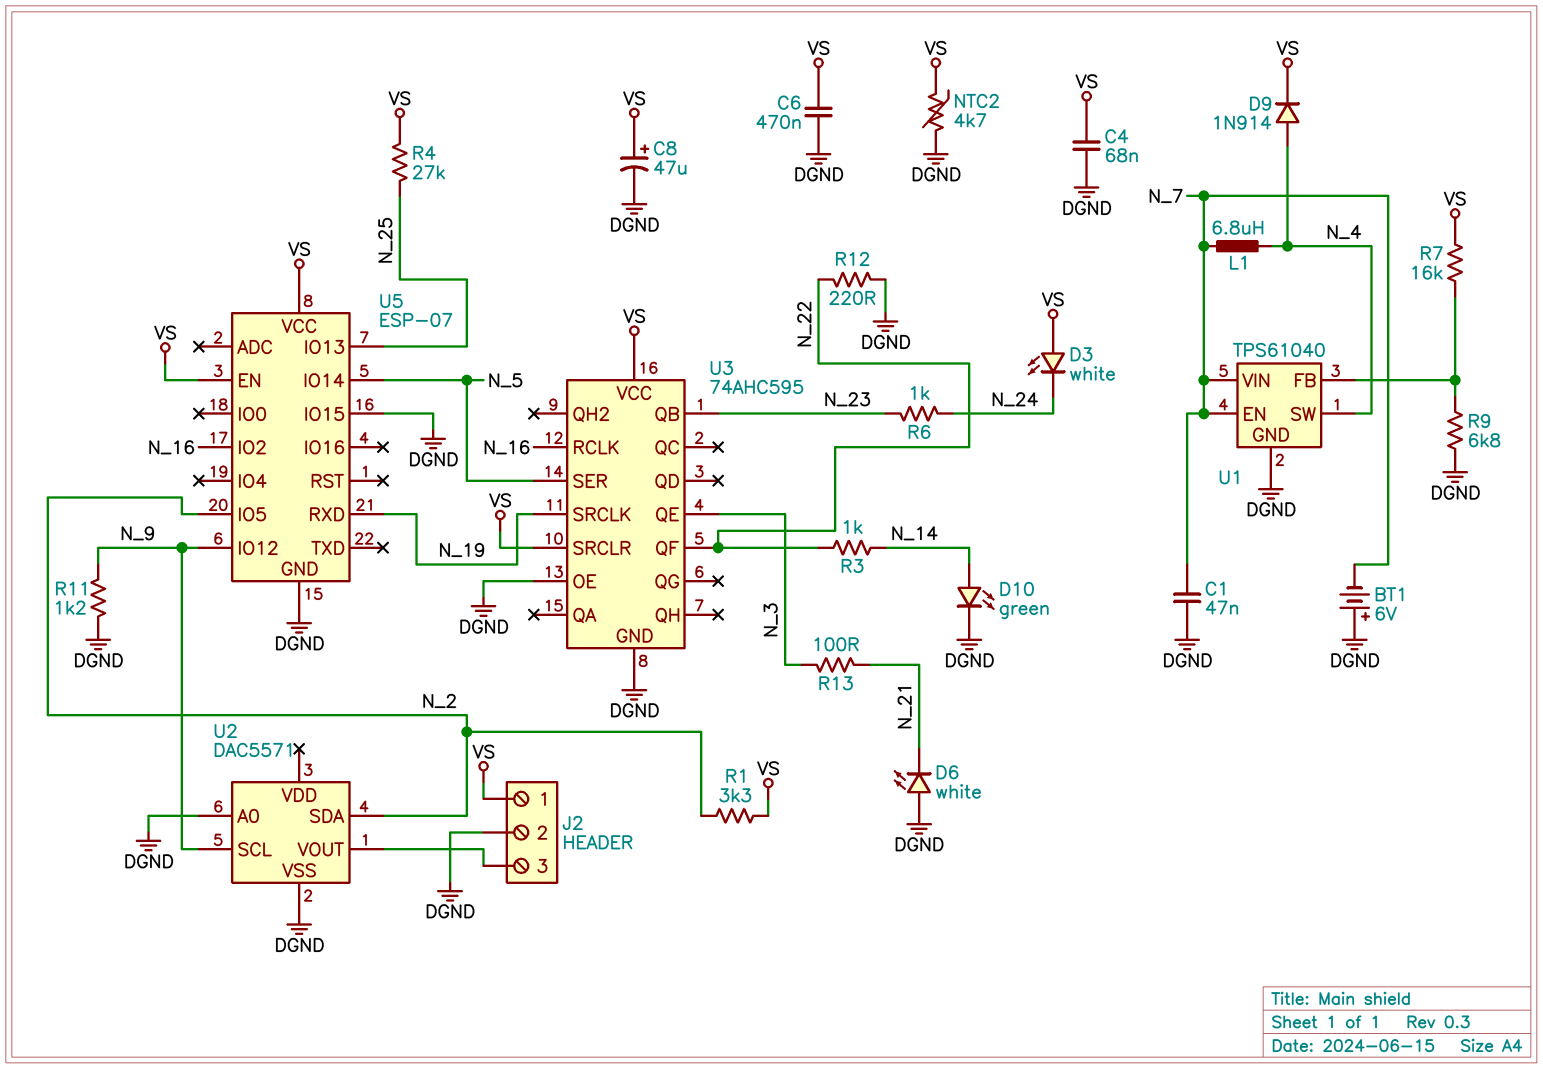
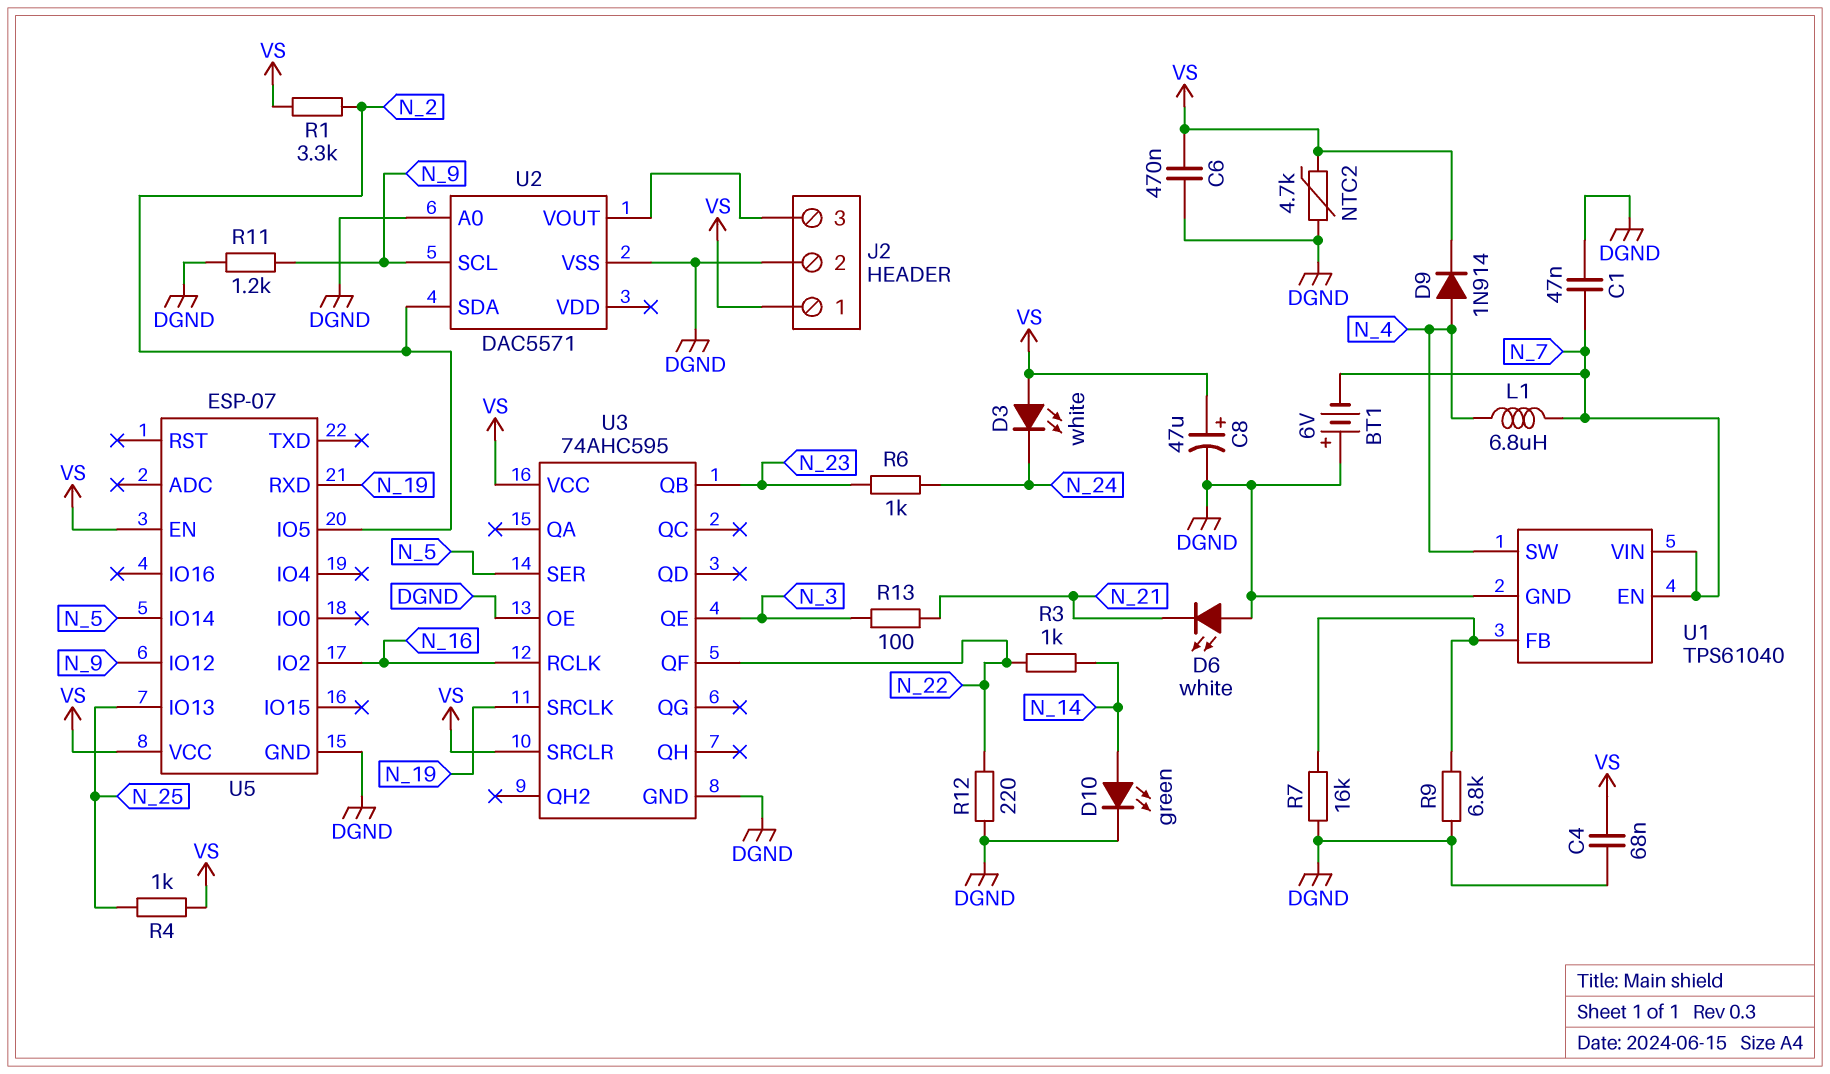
R4: 27k (N_25, VS) -> 1k (N_25, VS)
R7: 16k (U1/FB, VS) -> 16k (DGND, U1/FB)
U5 pin IO15: DGND -> none

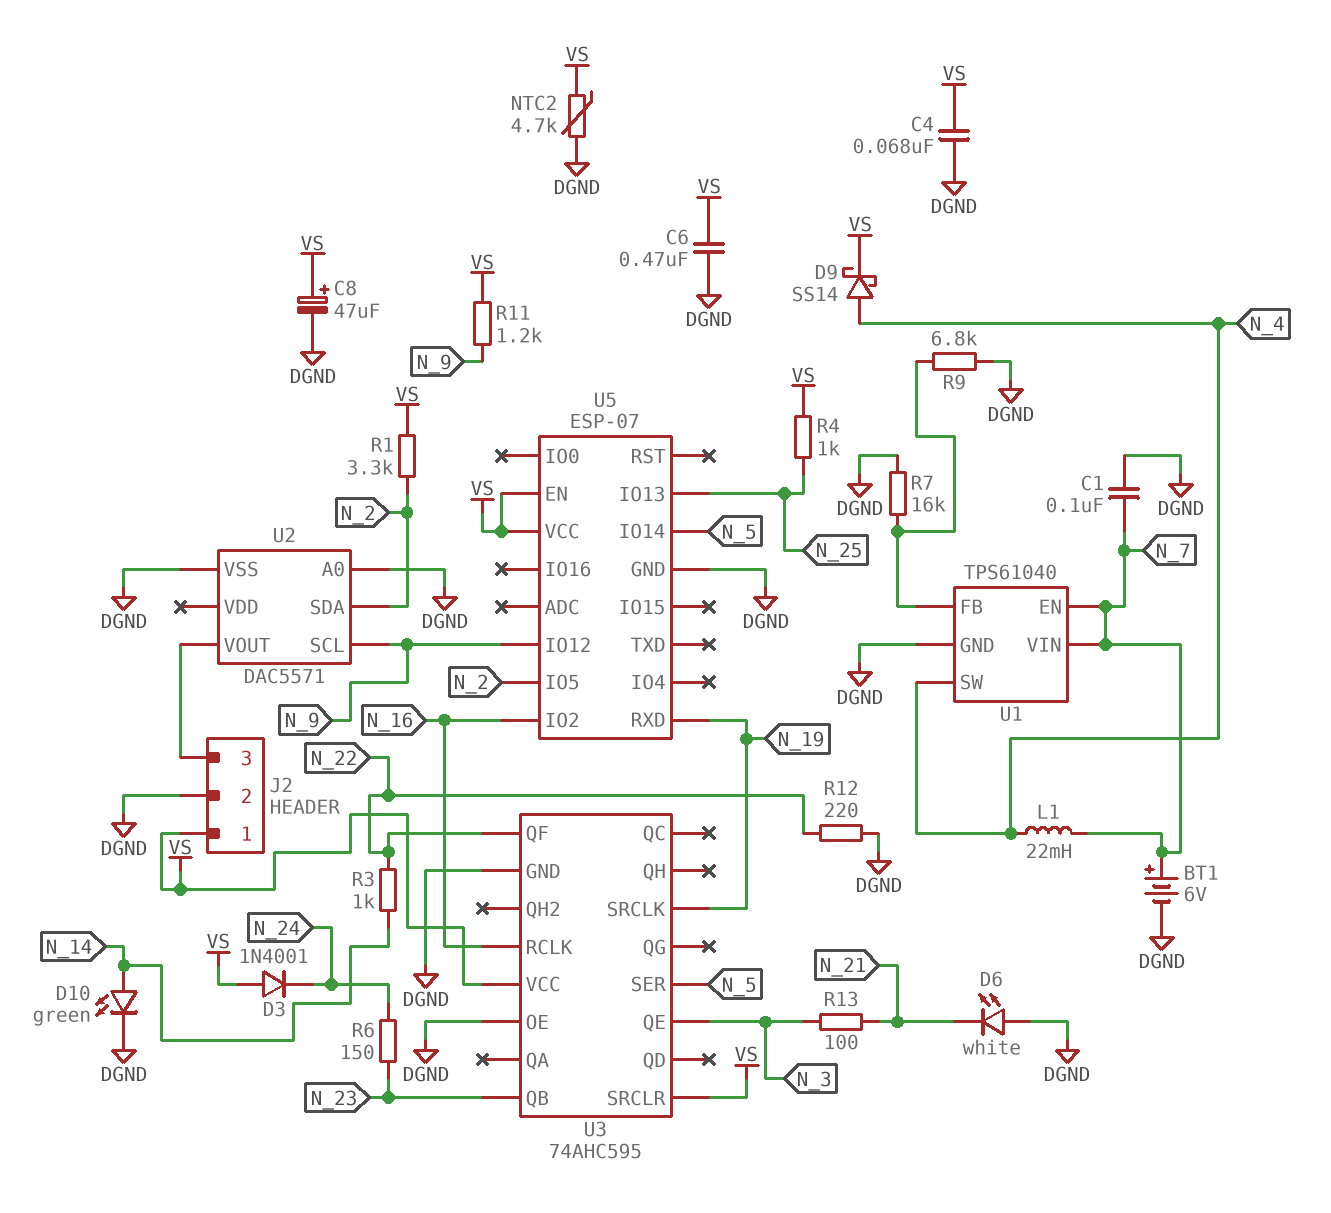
BT1: 6V (plus DGND, minus N_7) -> 6V (plus N_7, minus DGND)
C1: 47nF (DGND, N_7) -> 100nF (DGND, N_7)
D3: LED white (A VS, K N_24) -> diode 1N4001 (A VS, K N_24)
D9: diode 1N914 (A N_4, K VS) -> schottky SS14 (A N_4, K VS)
L1: 6.8uH (N_4, N_7) -> 22mH (N_4, N_7)
R6: 1k (N_23, N_24) -> 150 (N_23, N_24)
R11: 1.2k (DGND, N_9) -> 1.2k (N_9, VS)

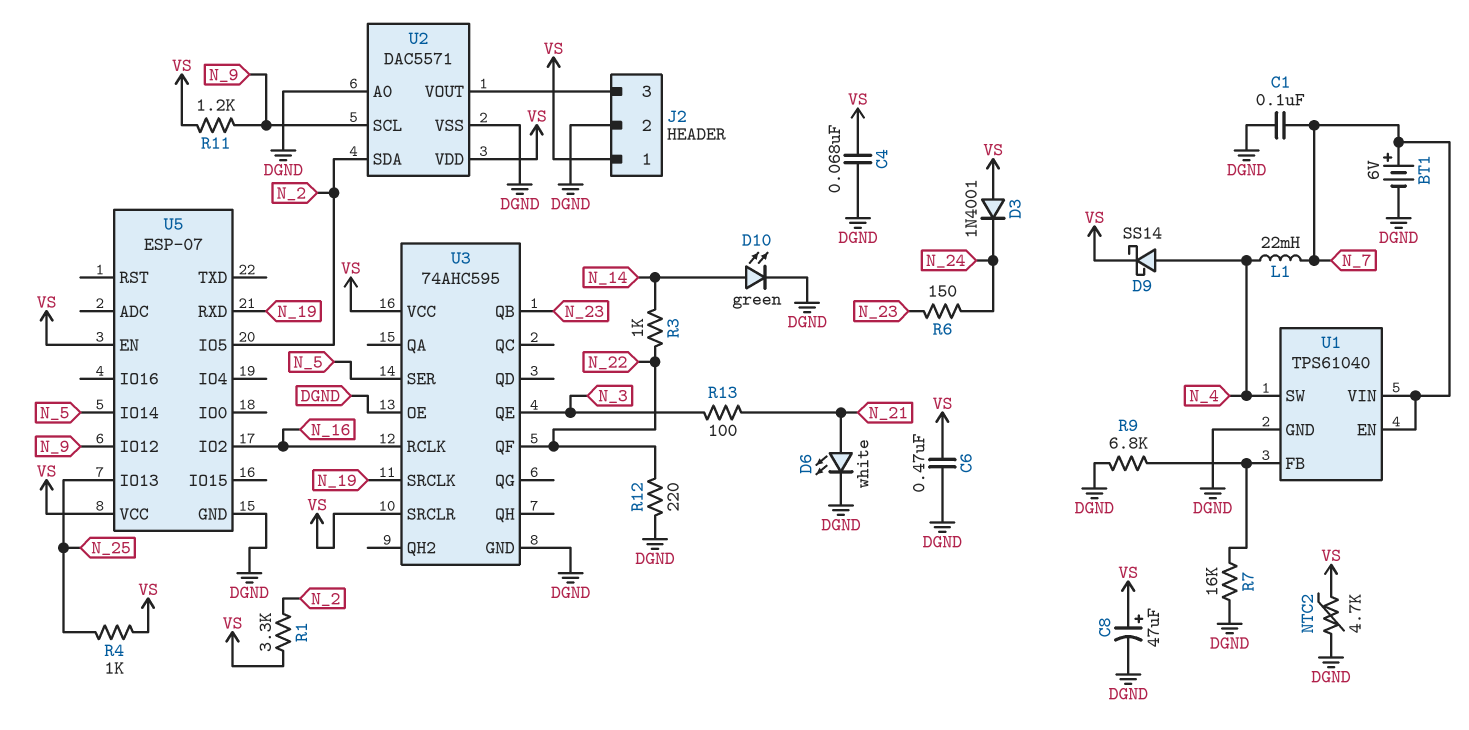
D6: LED white (A DGND, K N_21) -> LED white (A N_21, K DGND)
U2 pin VDD: none -> VS

